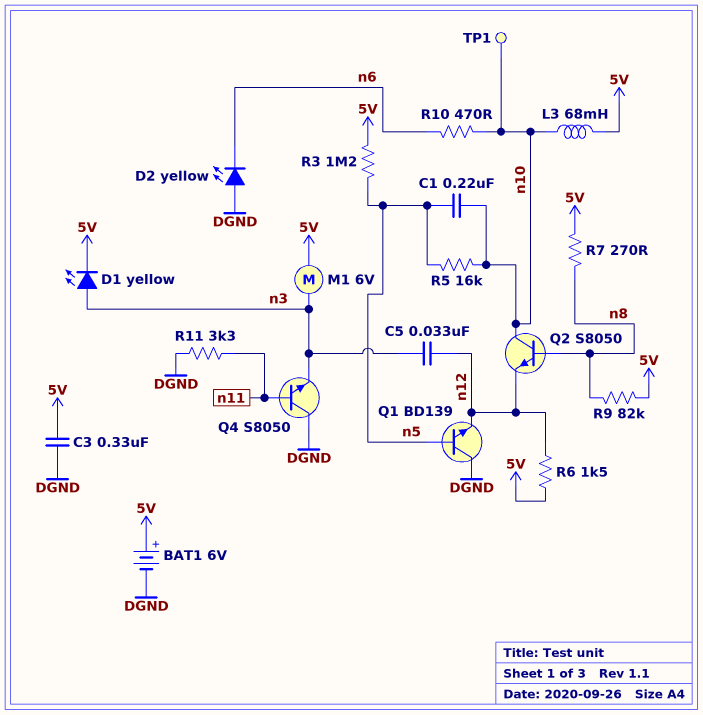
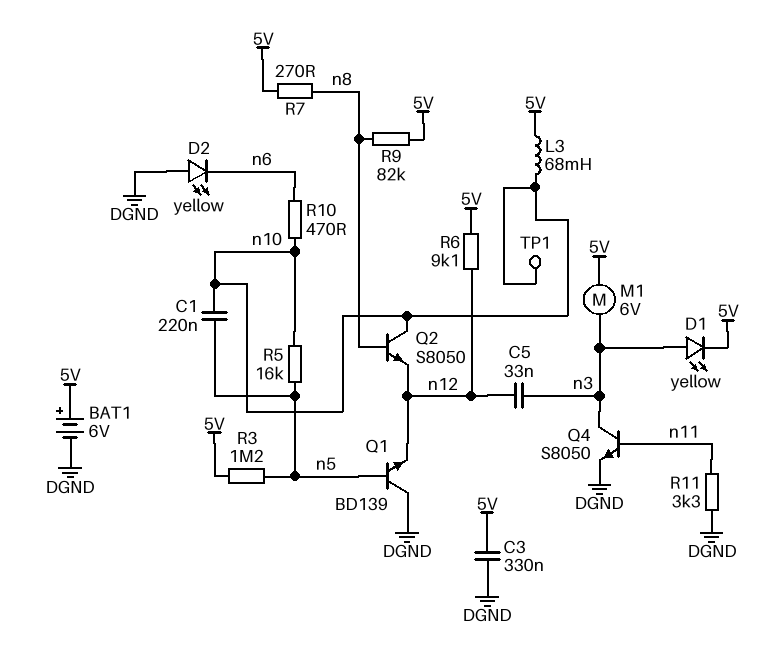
Q4: NPN S8050 (B n11, C DGND, E n3) -> NPN S8050 (B n11, C n3, E DGND)
R6: 1.5k (5V, n12) -> 9.1k (5V, n12)

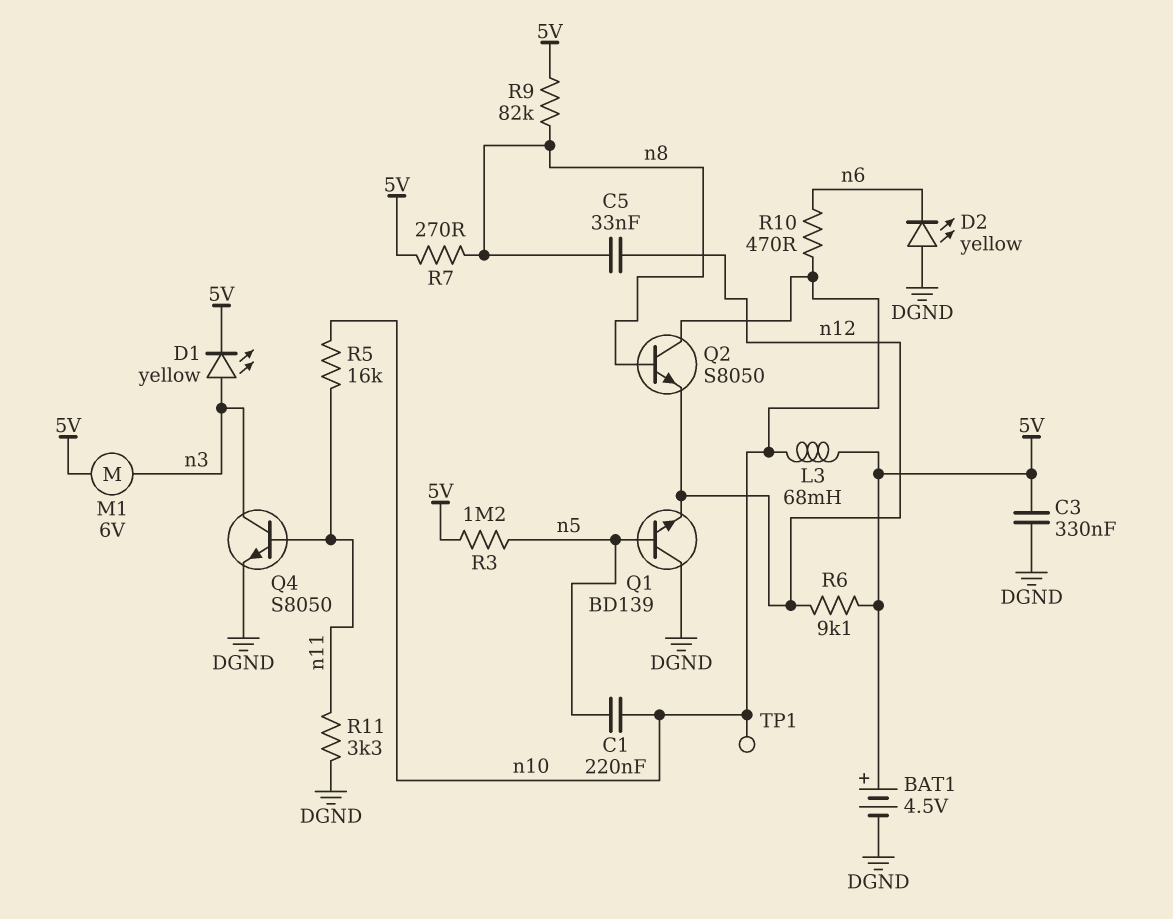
BAT1: 6V (plus 5V, minus DGND) -> 4.5V (plus 5V, minus DGND)
C5: 33nF (n3, n12) -> 33nF (n8, n12)
R5: 16k (n5, n10) -> 16k (n10, n11)

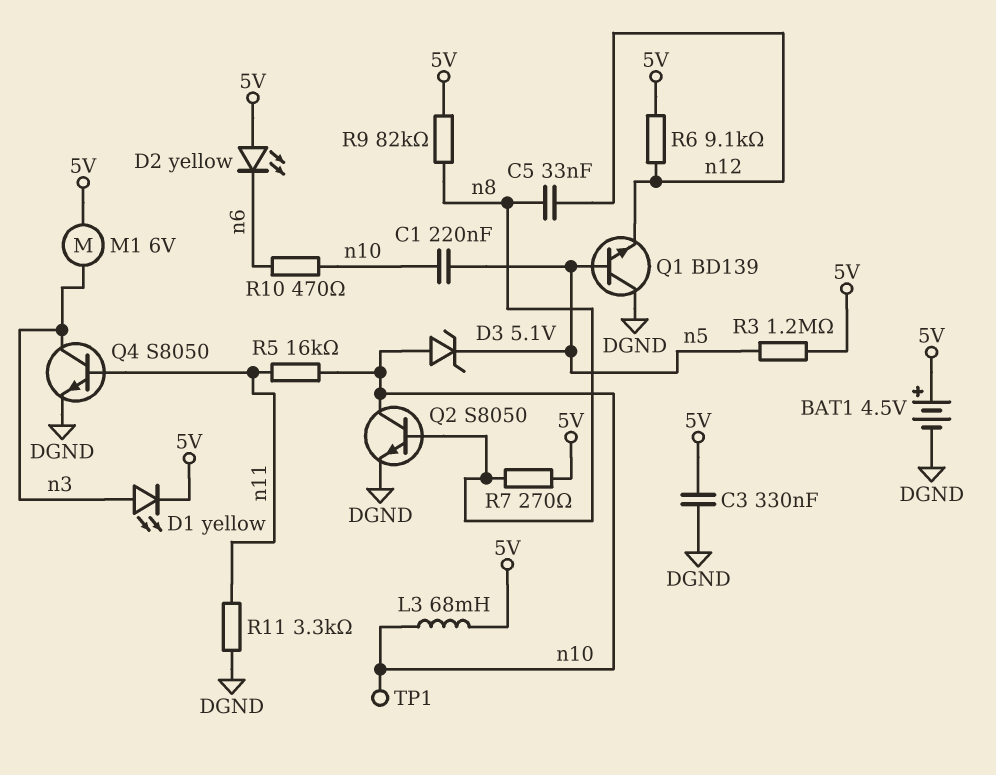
D2: LED yellow (A DGND, K n6) -> LED yellow (A 5V, K n6)
D3: none -> zener 5.1V (A n10, K n5)
Q2: NPN S8050 (B n8, C n10, E n12) -> NPN S8050 (B n8, C n10, E DGND)

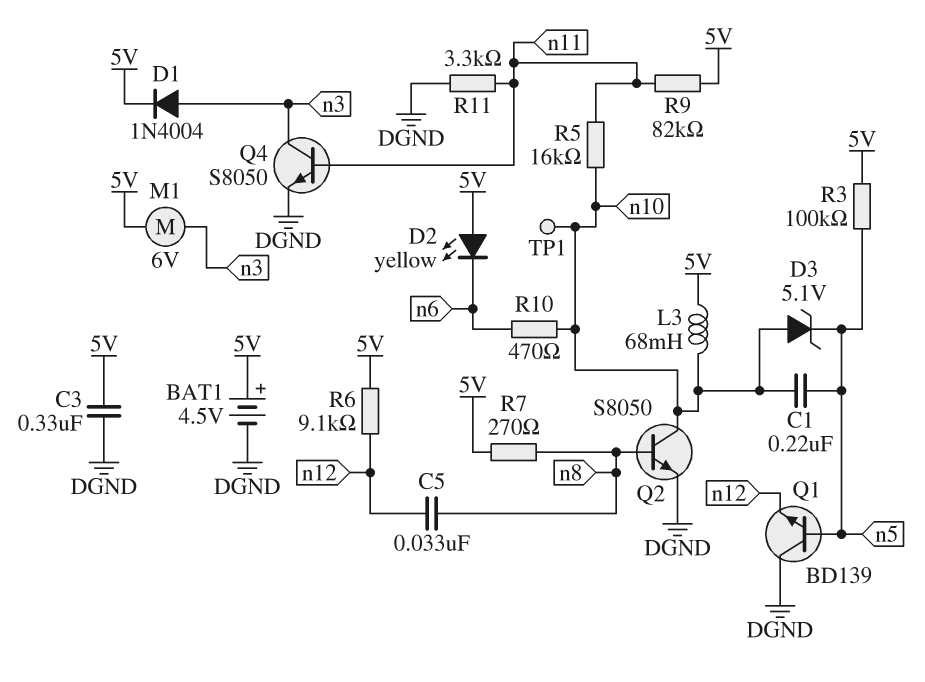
D1: LED yellow (A n3, K 5V) -> diode 1N4004 (A n3, K 5V)
R3: 1.2M (5V, n5) -> 100k (5V, n5)
R9: 82k (5V, n8) -> 82k (5V, n11)

